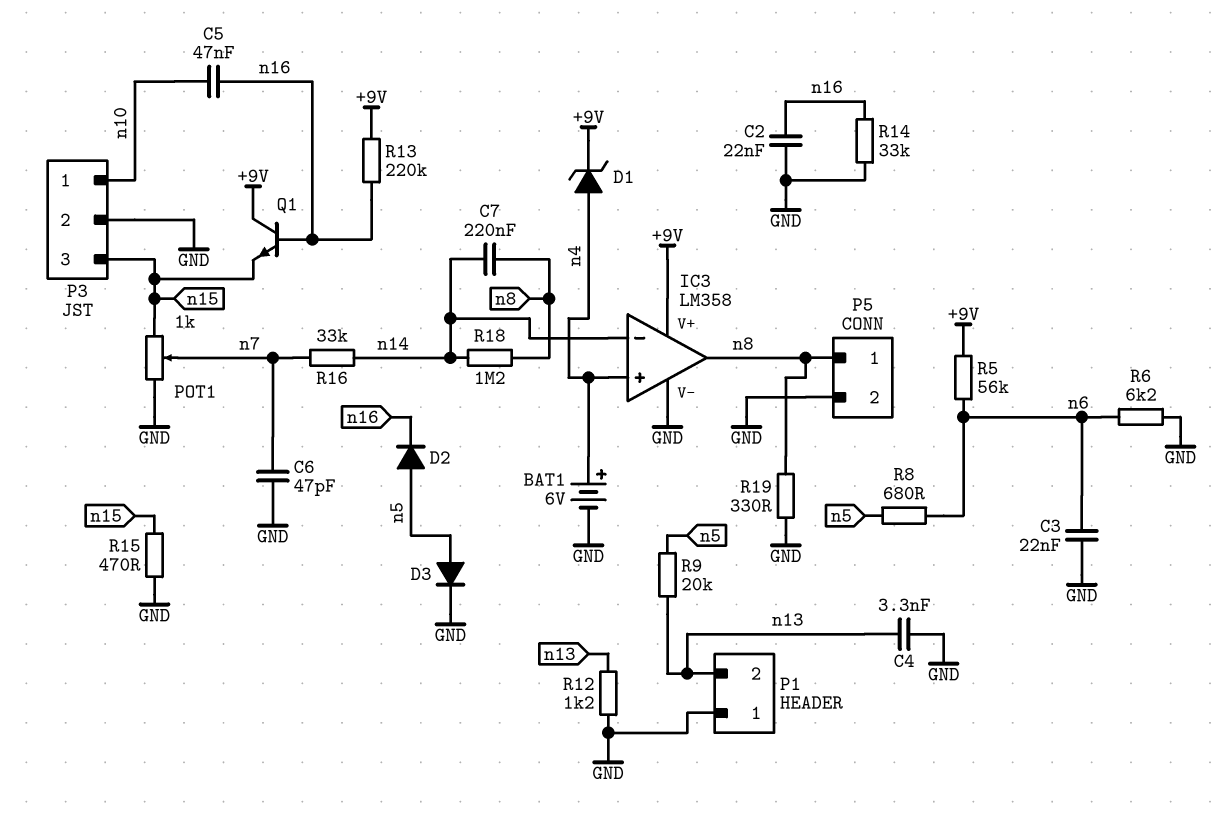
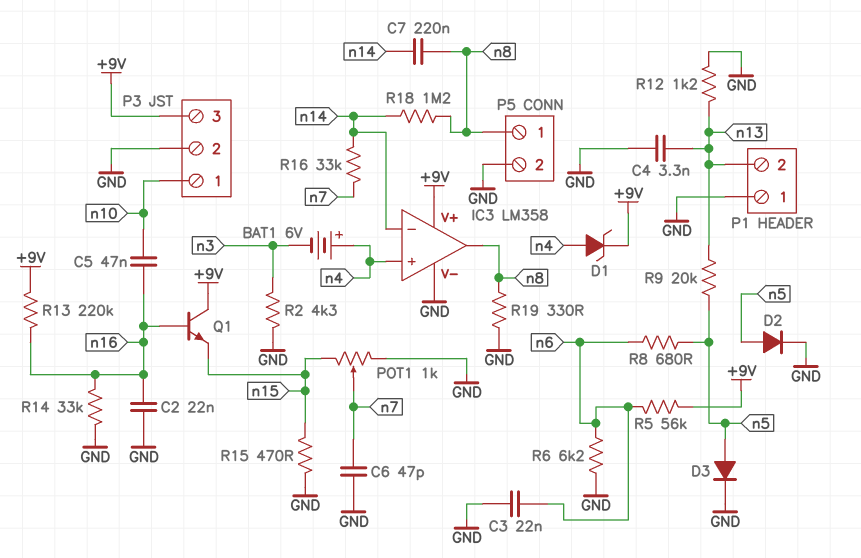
BAT1: 6V (plus n4, minus GND) -> 6V (plus n4, minus n3)
D2: diode (A n5, K n16) -> diode (A n5, K GND)
P3 pin 3: n15 -> +9V
R2: none -> 4.3k (GND, n3)

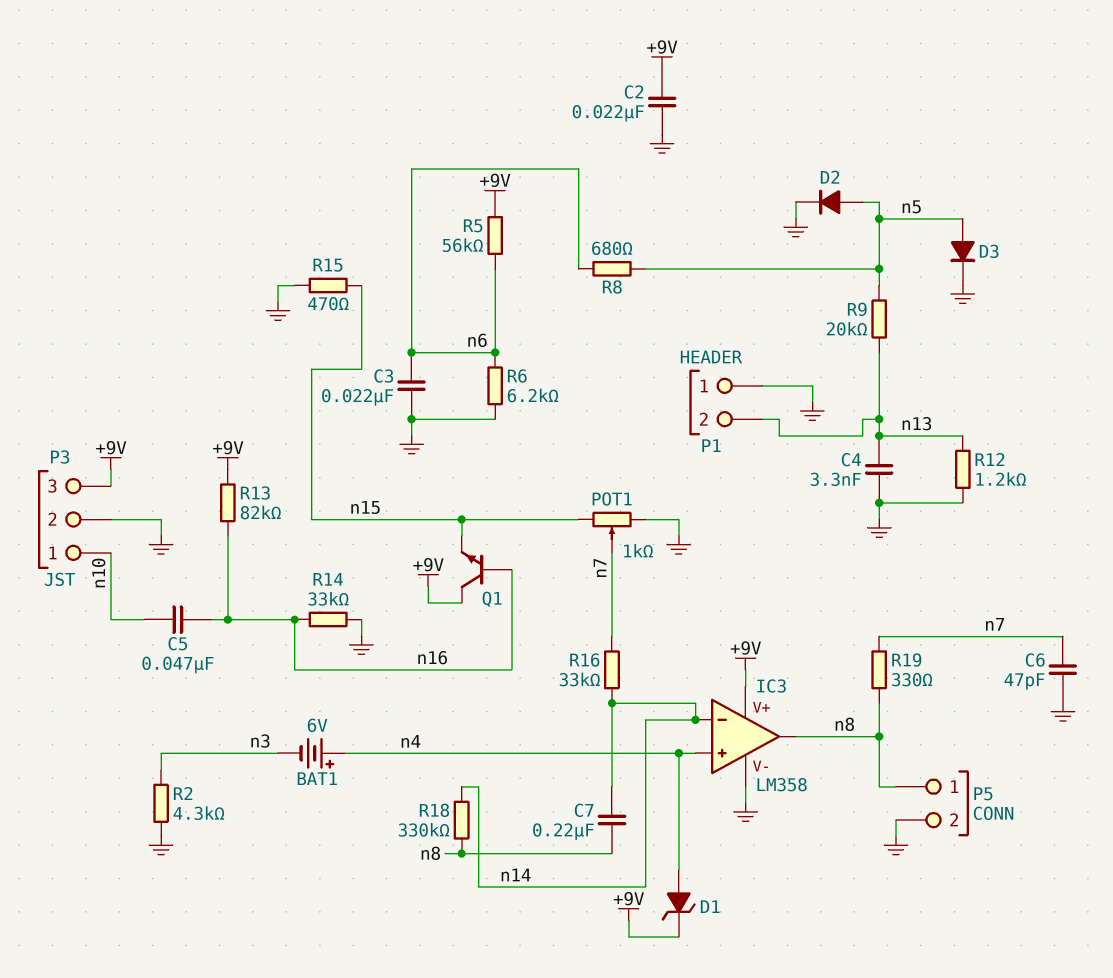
C2: 22nF (GND, n16) -> 22nF (+9V, GND)
R13: 220k (+9V, n16) -> 82k (+9V, n16)
R18: 1.2M (n8, n14) -> 330k (n8, n14)
R19: 330 (GND, n8) -> 330 (n7, n8)

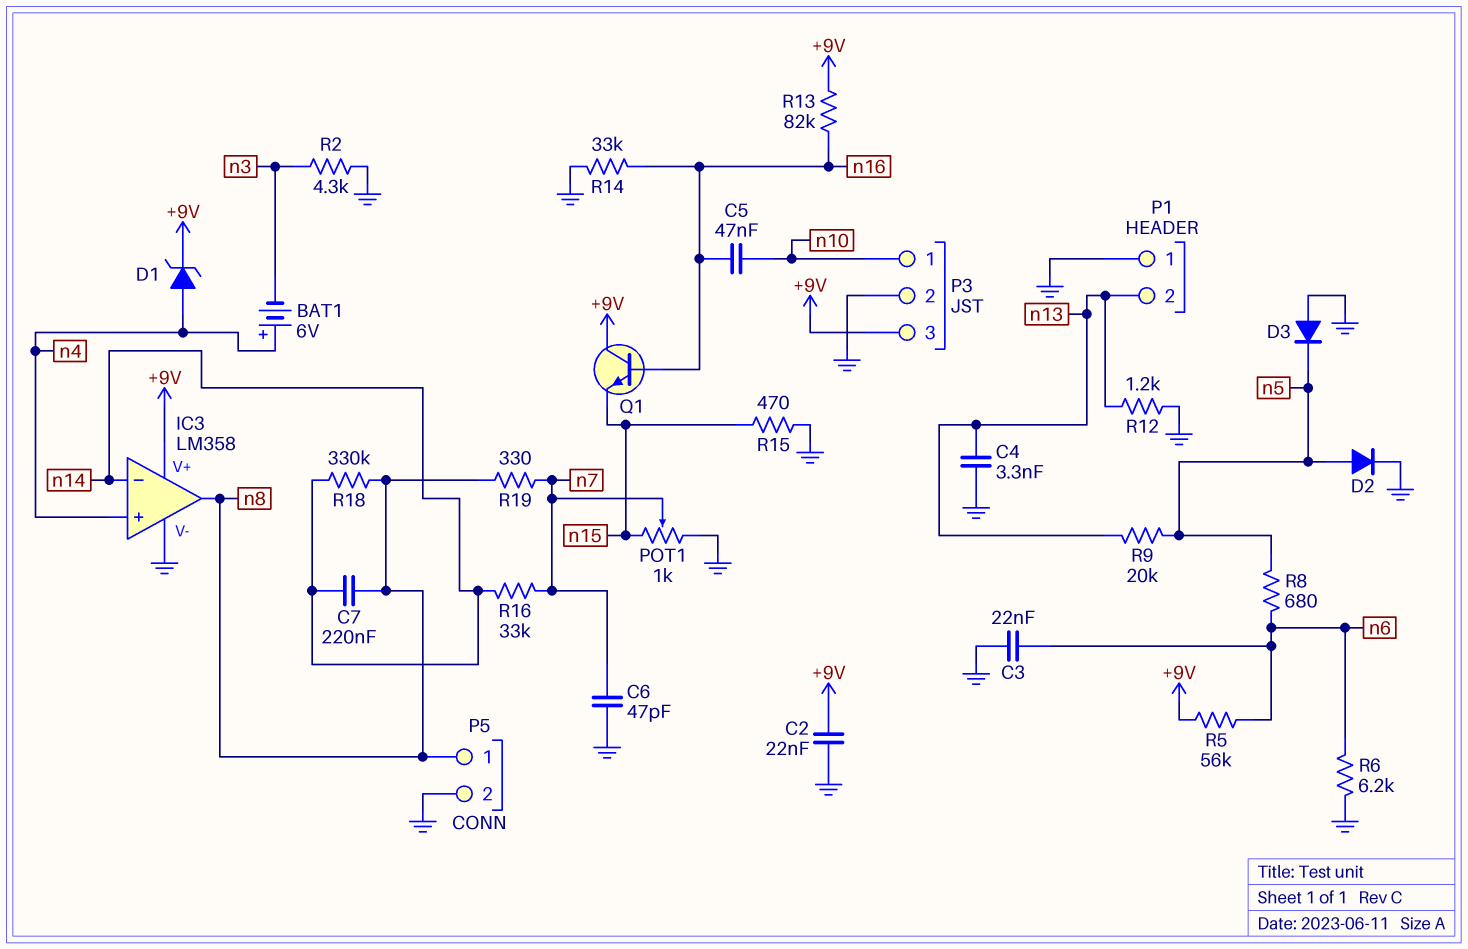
D3: diode (A n5, K GND) -> diode (A GND, K n5)

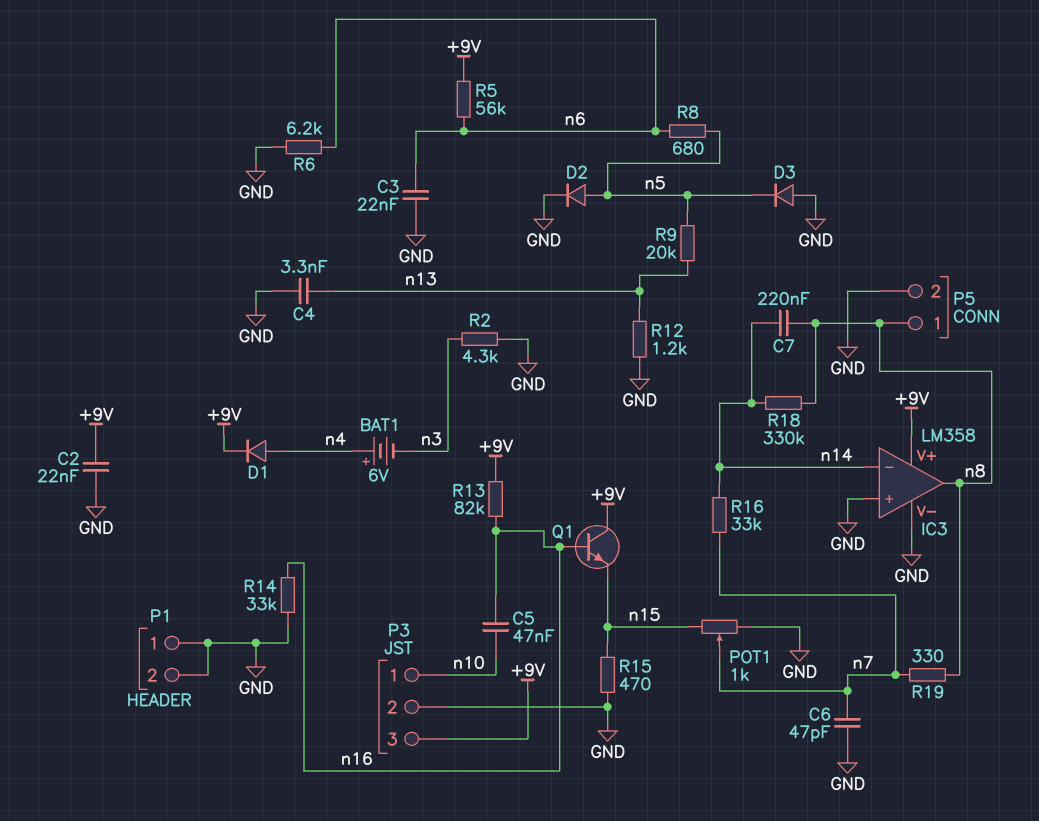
D1: zener (A n4, K +9V) -> diode (A n4, K +9V)
IC3 pin in+: n4 -> GND
P1 pin 2: n13 -> GND

